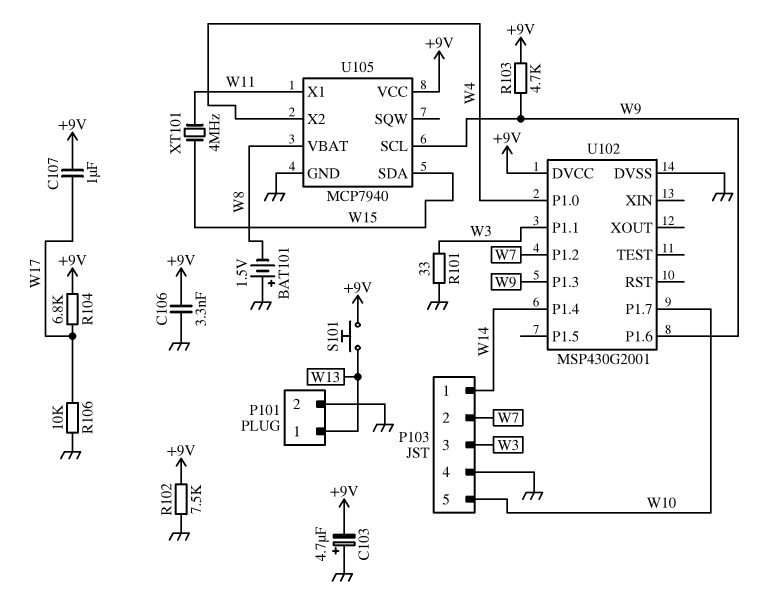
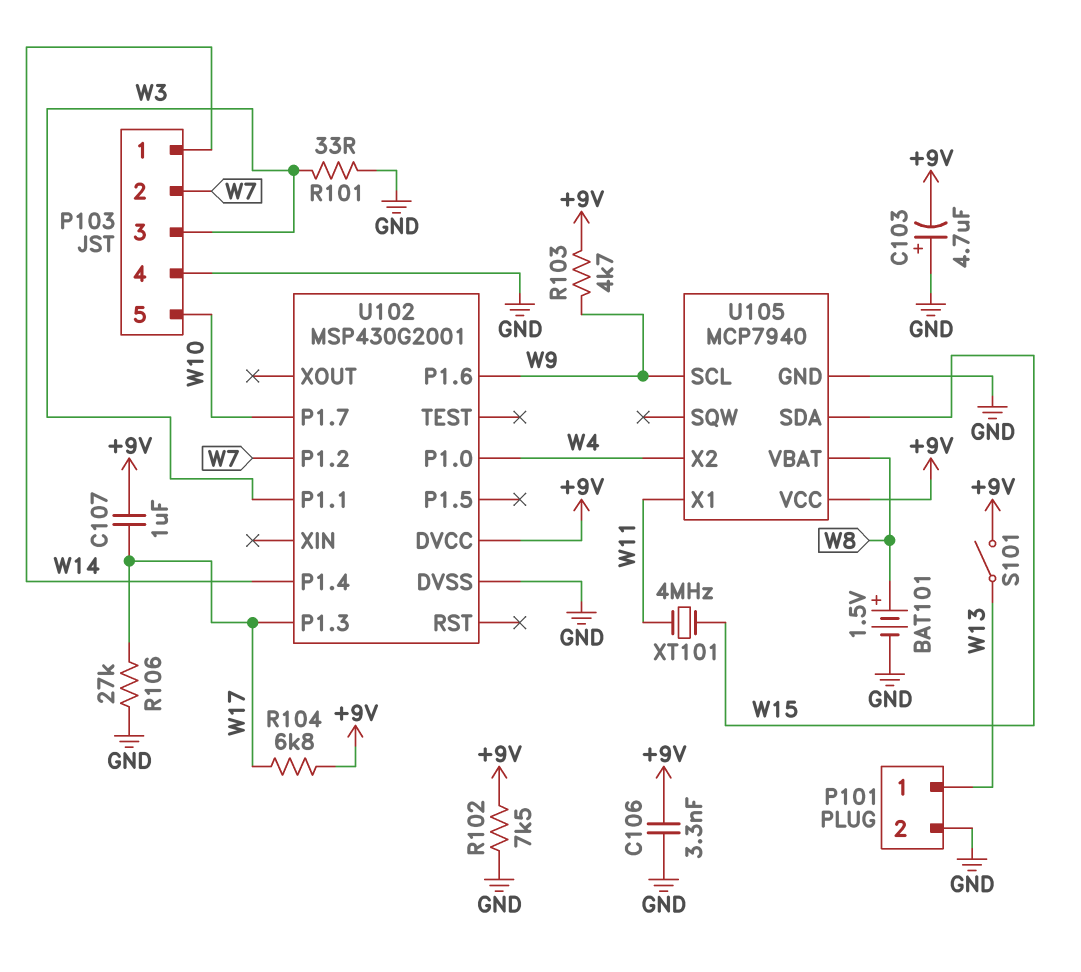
BAT101: 1.5V (plus GND, minus W8) -> 1.5V (plus W8, minus GND)
R106: 10k (GND, W17) -> 27k (GND, W17)
S101: button (+9V, W13) -> switch (+9V, W13)
U102 pin P1.3: W9 -> W17

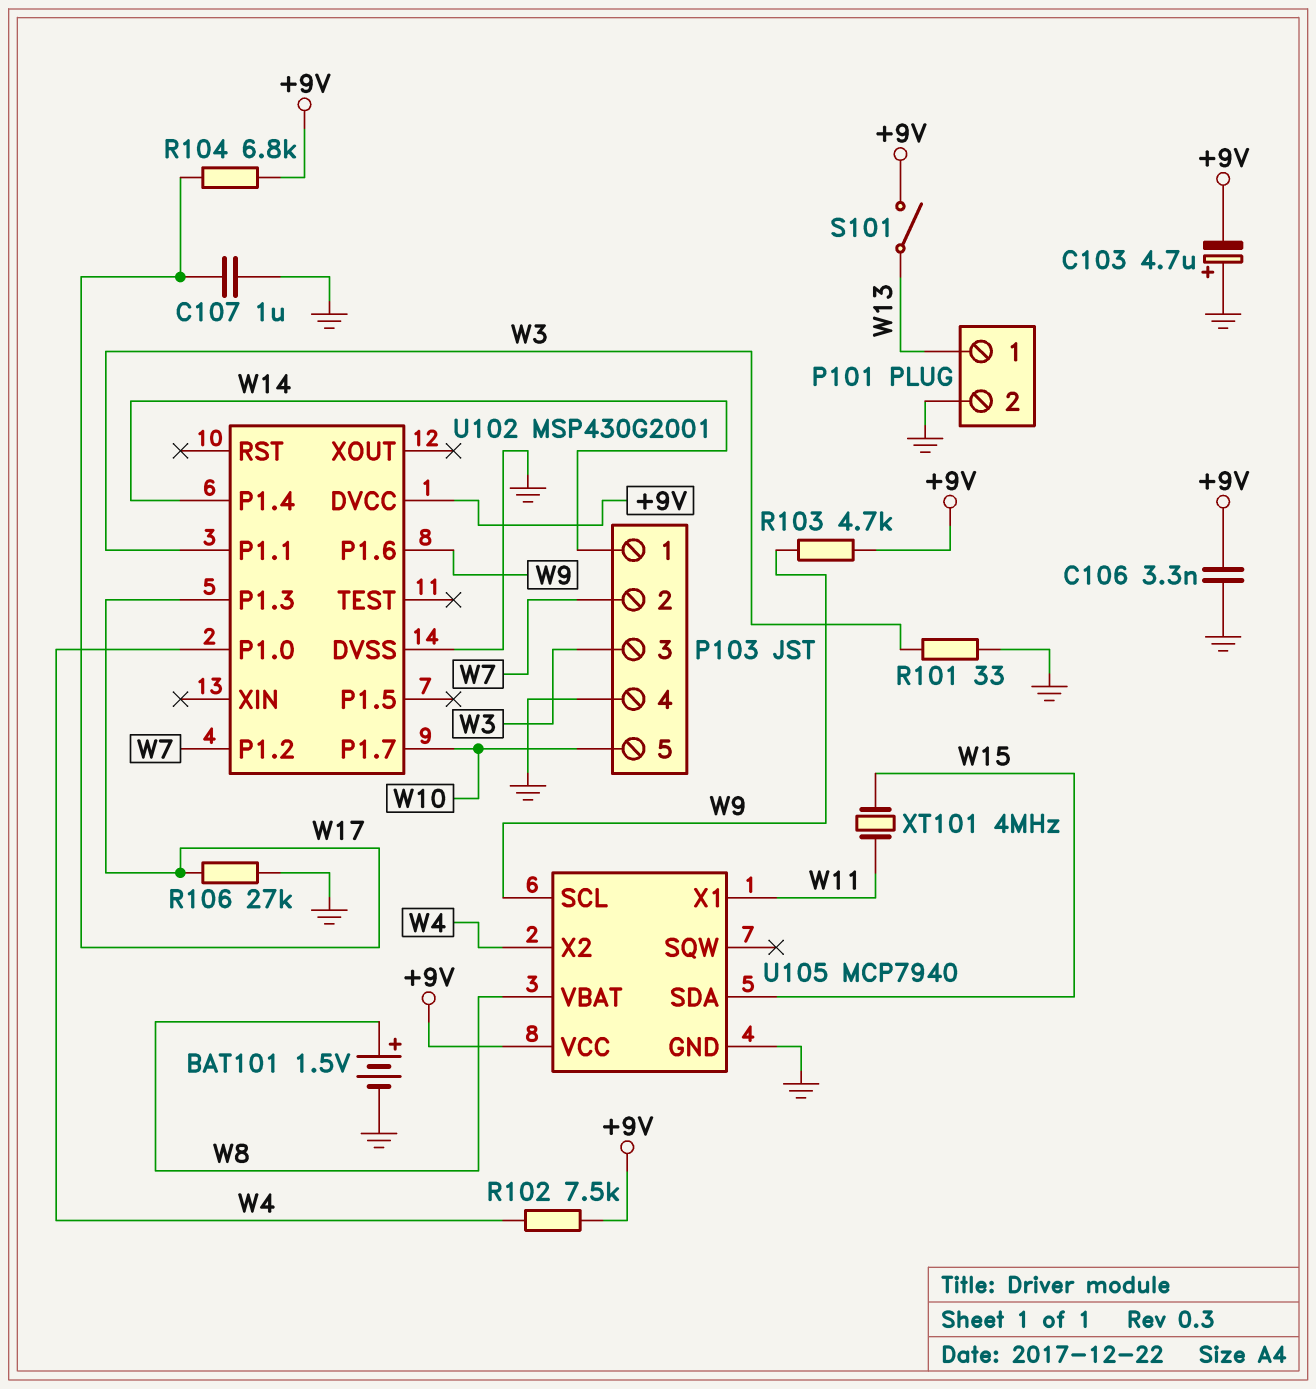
C107: 1uF (+9V, W17) -> 1uF (GND, W17)
R102: 7.5k (+9V, GND) -> 7.5k (+9V, W4)

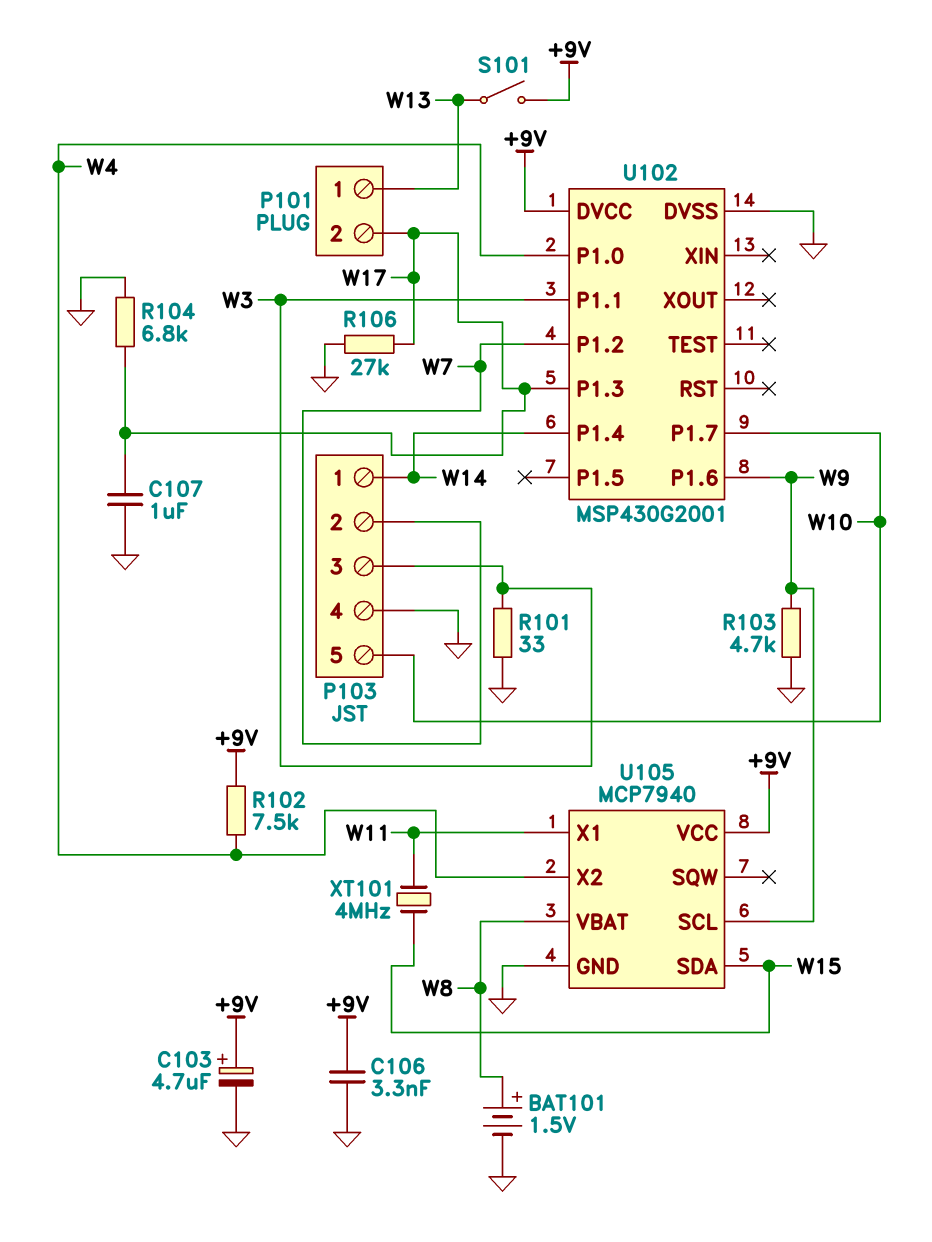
C103: 4.7uF (plus GND, minus +9V) -> 4.7uF (plus +9V, minus GND)
P101 pin 2: GND -> W17
R103: 4.7k (+9V, W9) -> 4.7k (GND, W9)
R104: 6.8k (+9V, W17) -> 6.8k (GND, W17)

